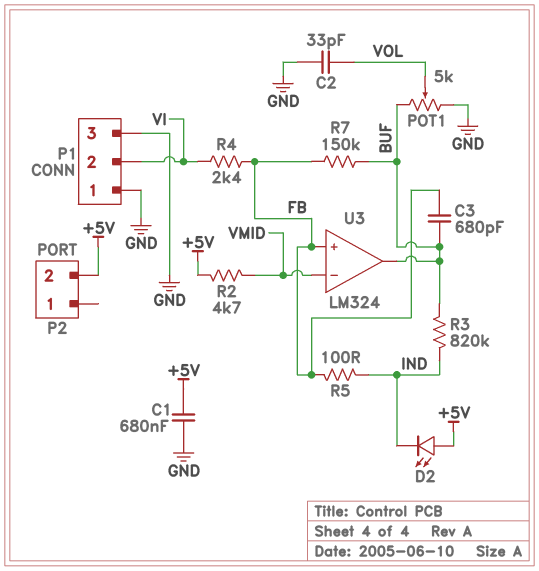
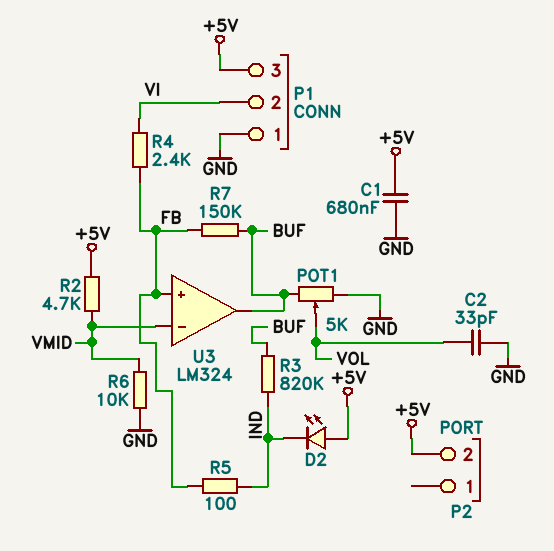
C3: 680pF (BUF, FB) -> none
P1 pin 3: GND -> +5V
R6: none -> 10k (GND, VMID)

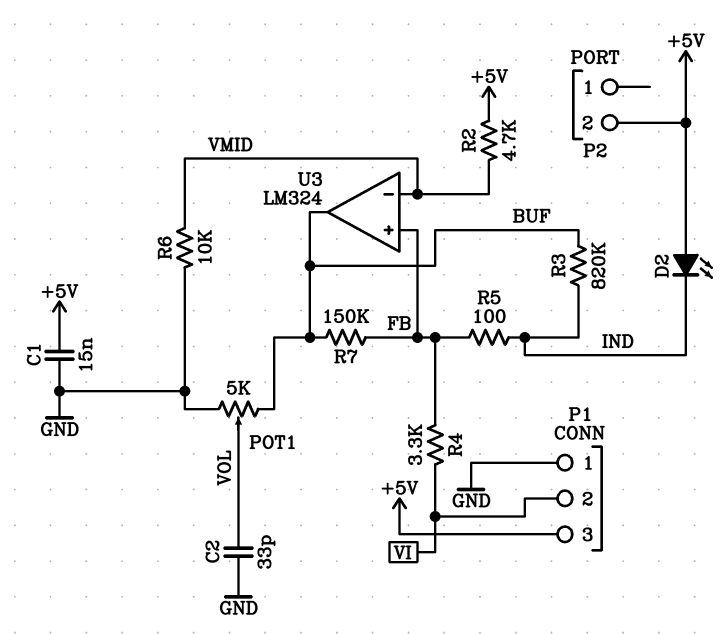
C1: 680nF (+5V, GND) -> 15nF (+5V, GND)
R4: 2.4k (FB, VI) -> 3.3k (FB, VI)

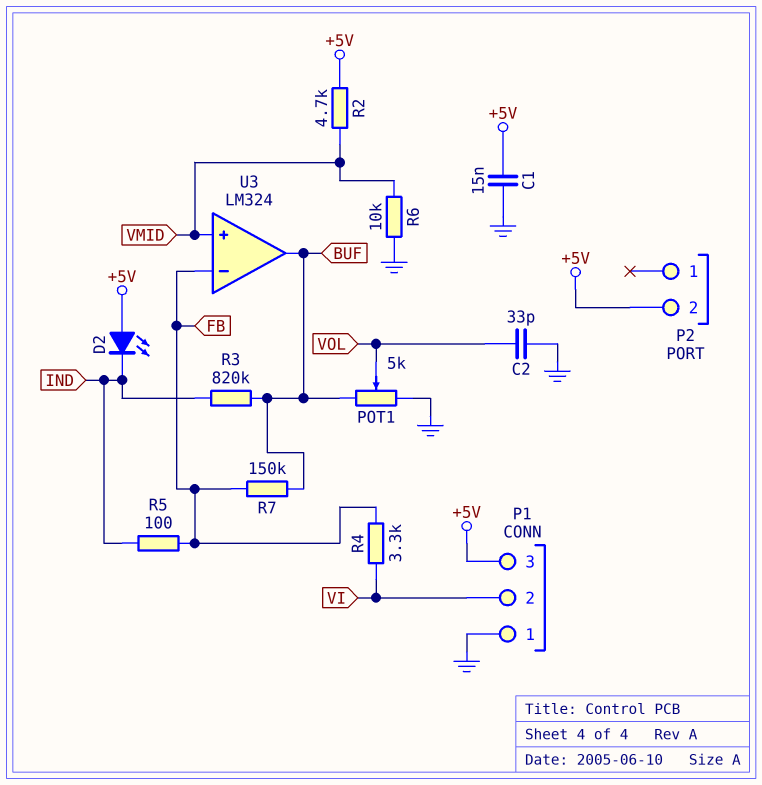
U3 pin in+: FB -> VMID
U3 pin in-: VMID -> FB

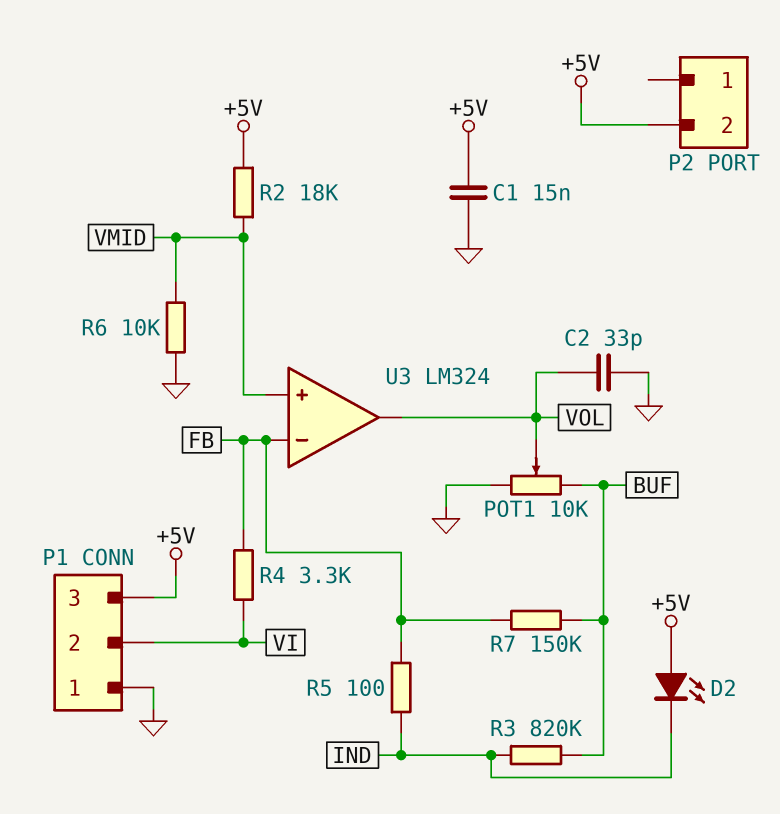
POT1: 5k (BUF, GND, wiper VOL) -> 10k (BUF, GND, wiper VOL)
R2: 4.7k (+5V, VMID) -> 18k (+5V, VMID)
U3 pin out: BUF -> VOL

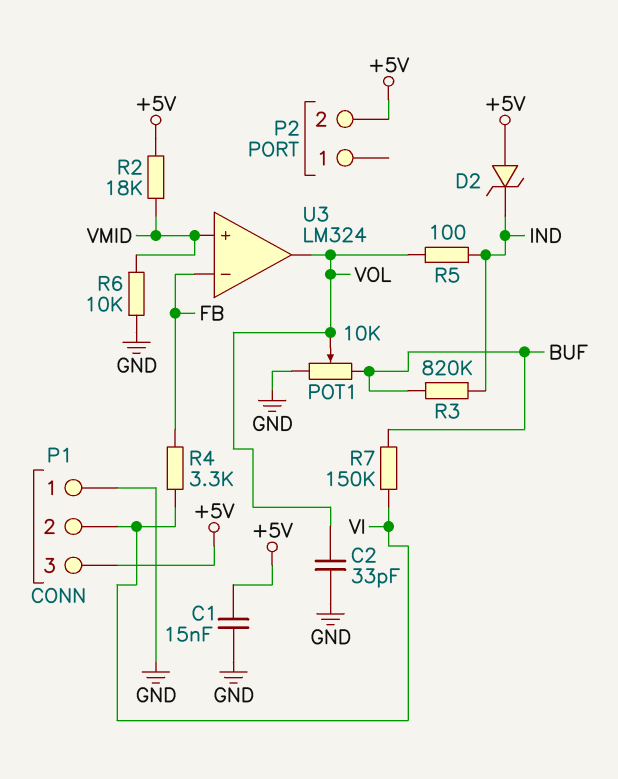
D2: LED (A +5V, K IND) -> zener (A +5V, K IND)
R5: 100 (FB, IND) -> 100 (IND, VOL)
R7: 150k (BUF, FB) -> 150k (BUF, VI)

